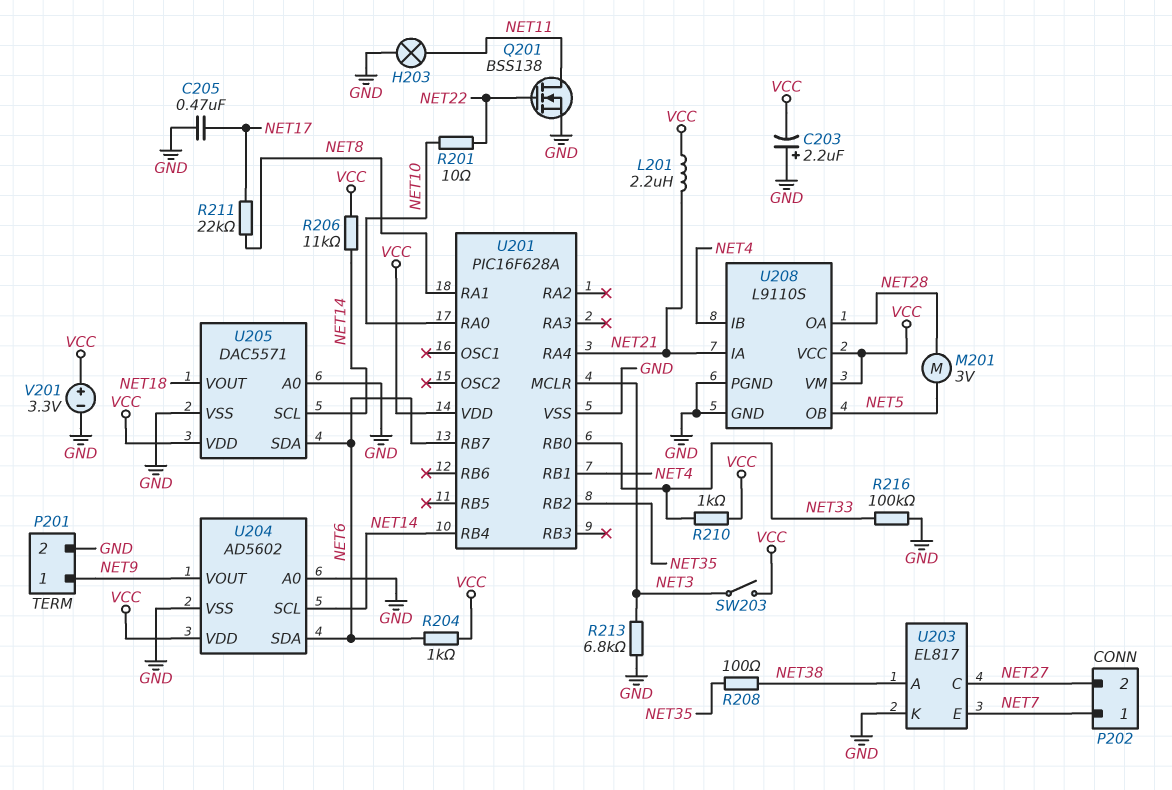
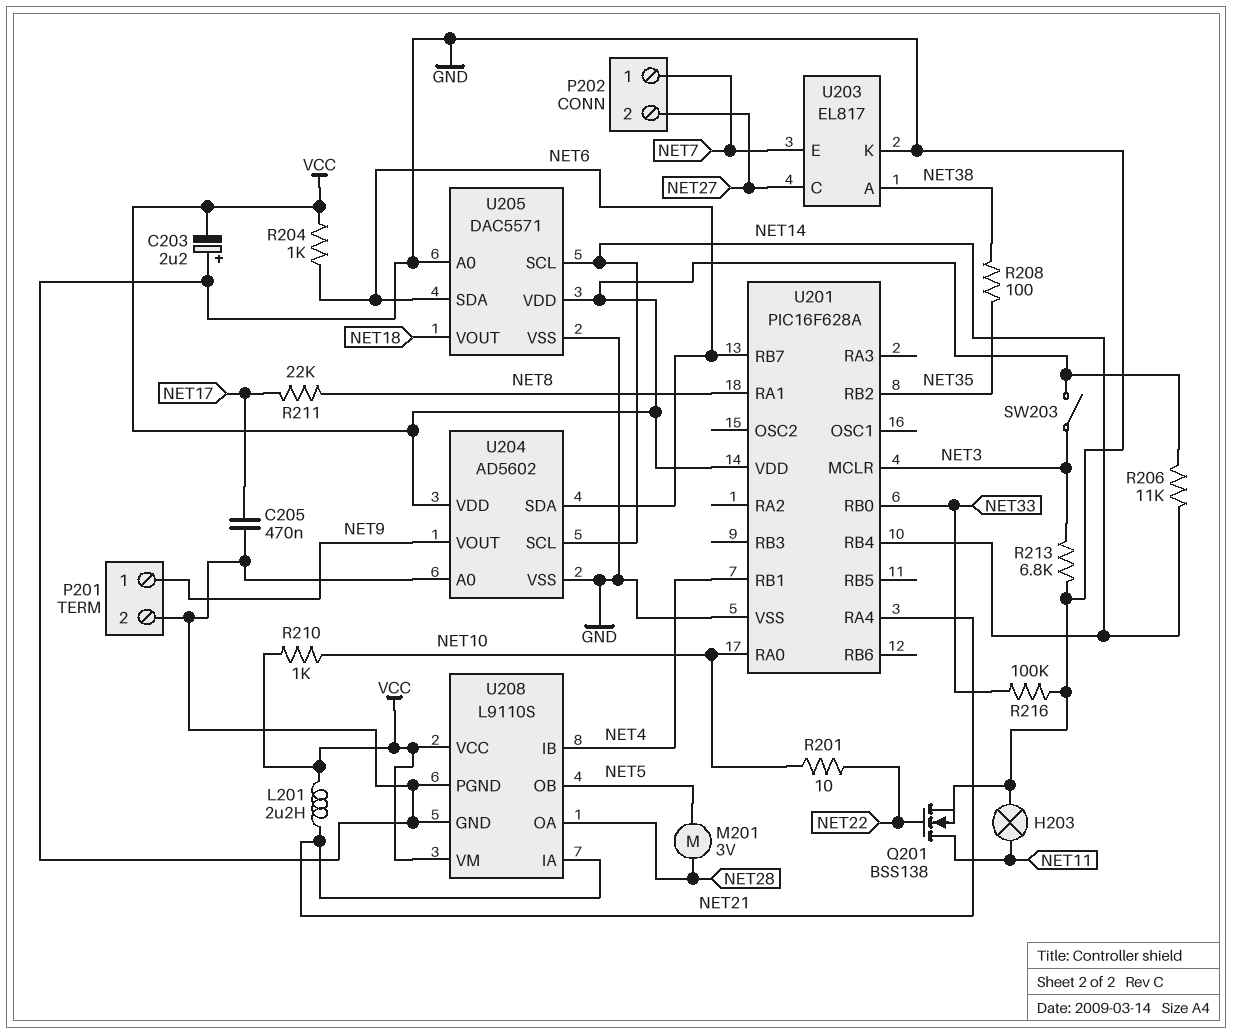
R210: 1k (NET33, VCC) -> 1k (NET10, VCC)
V201: 3.3V (plus VCC, minus GND) -> none

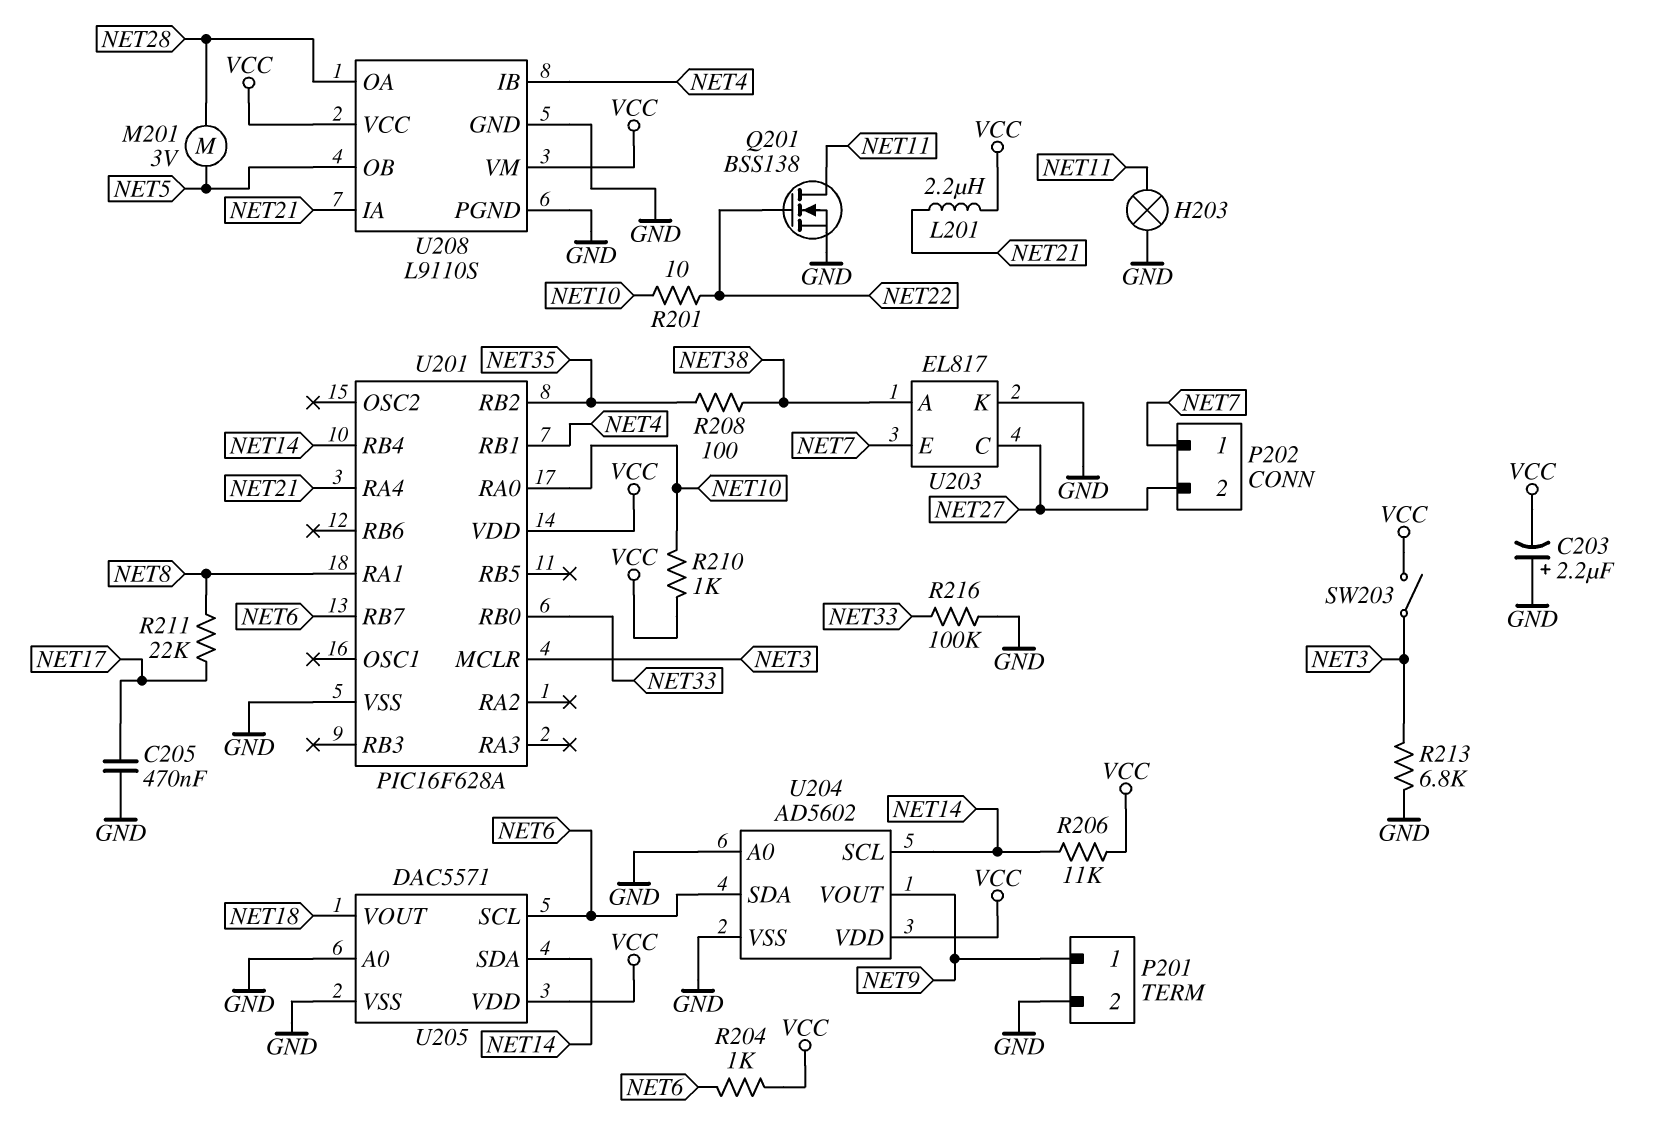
U205 pin SCL: NET14 -> NET6
U205 pin SDA: NET6 -> NET14

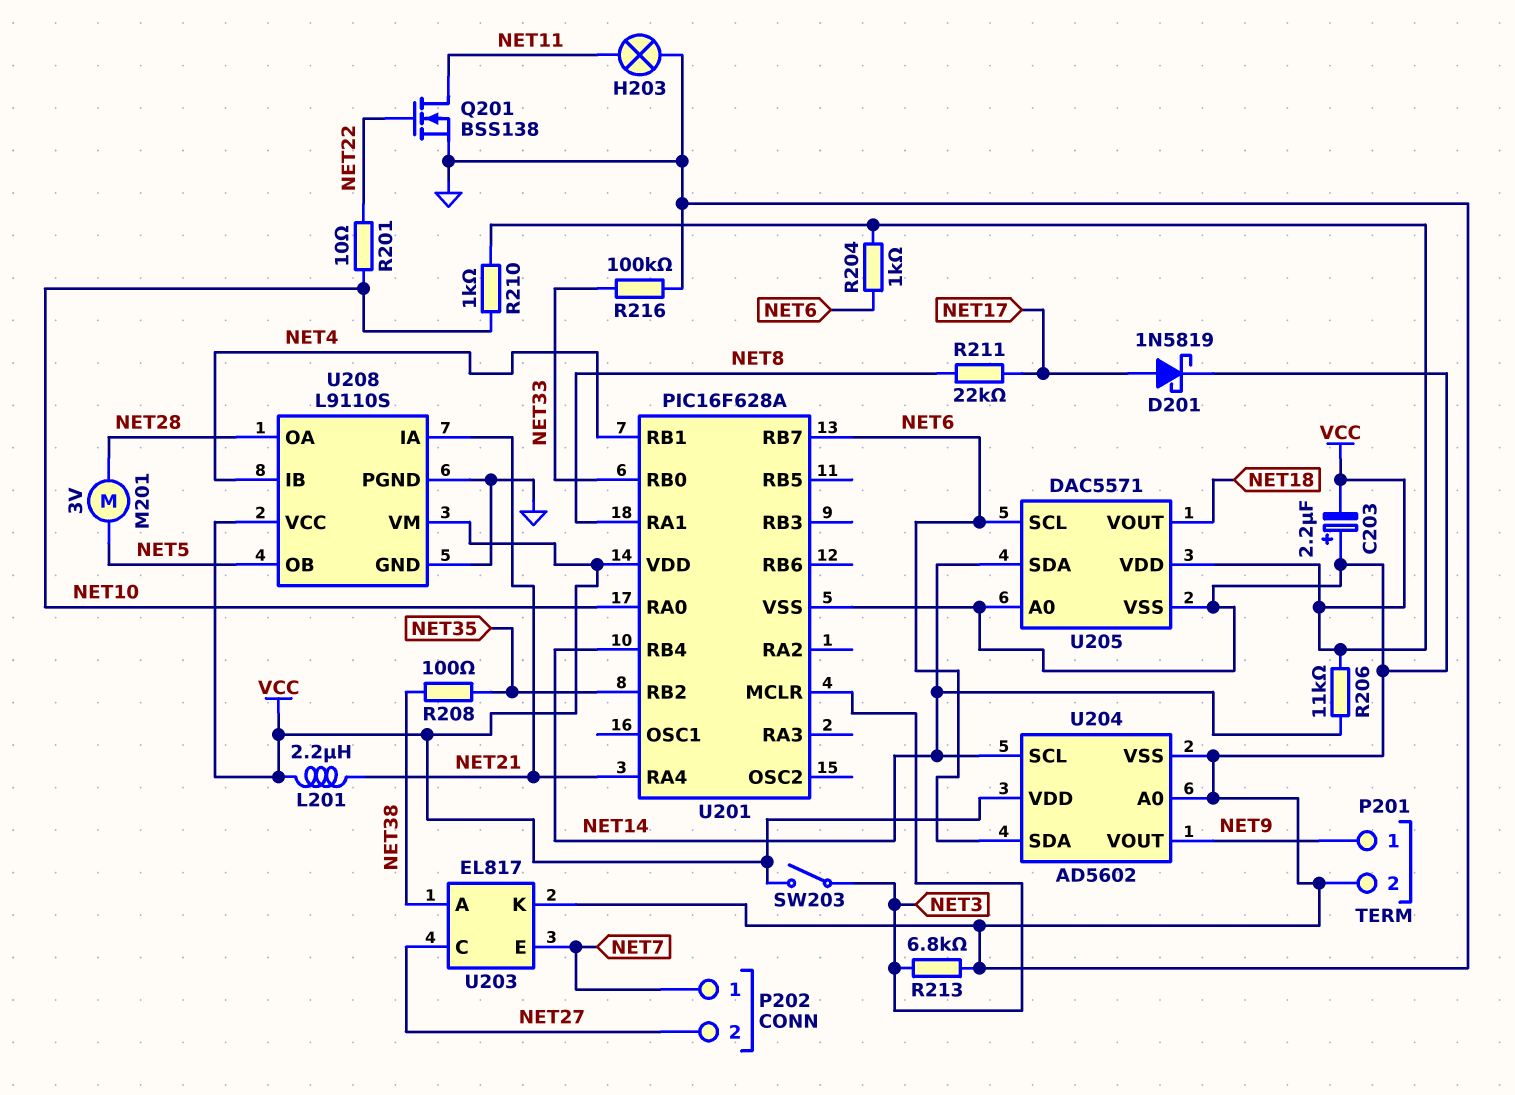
C205: 470nF (GND, NET17) -> none
D201: none -> schottky 1N5819 (A NET17, K GND)

